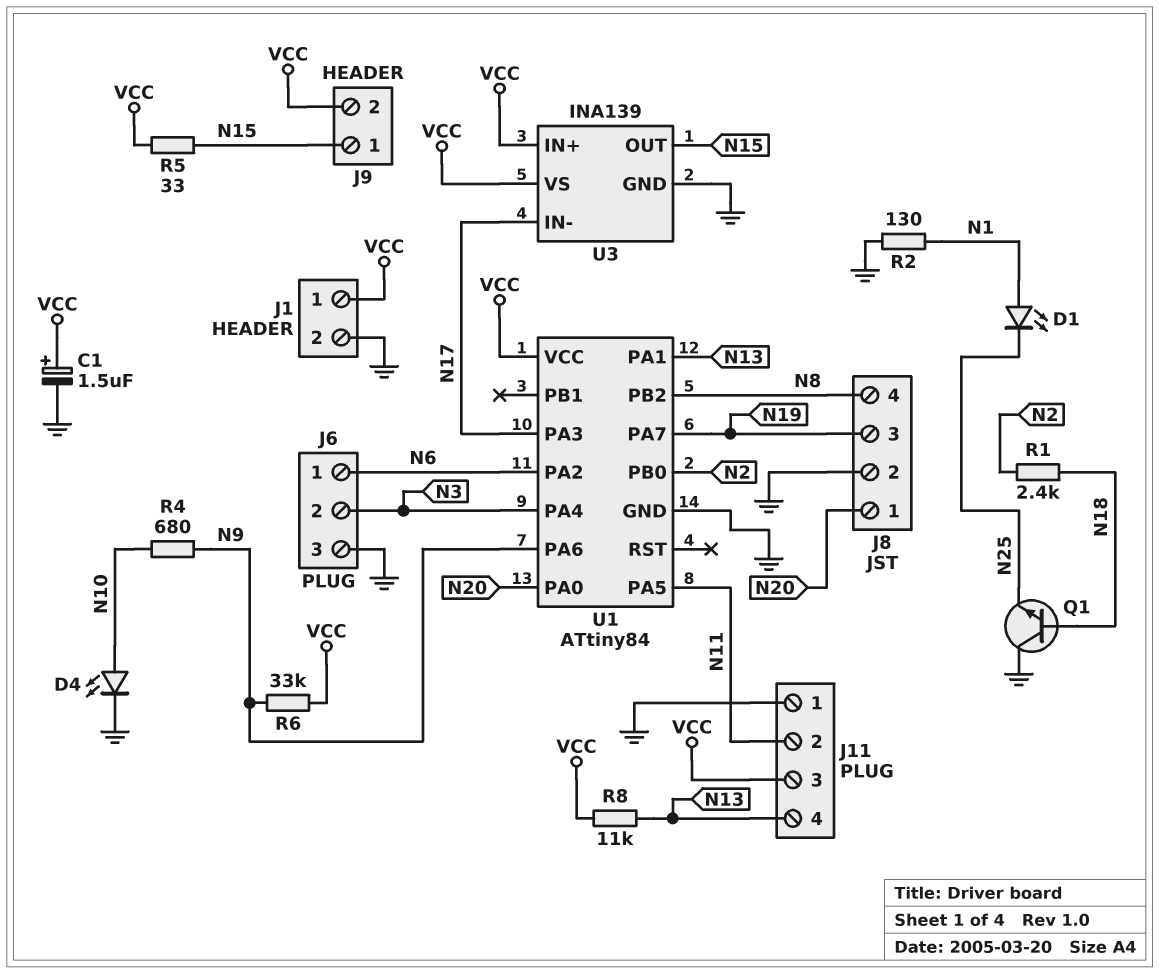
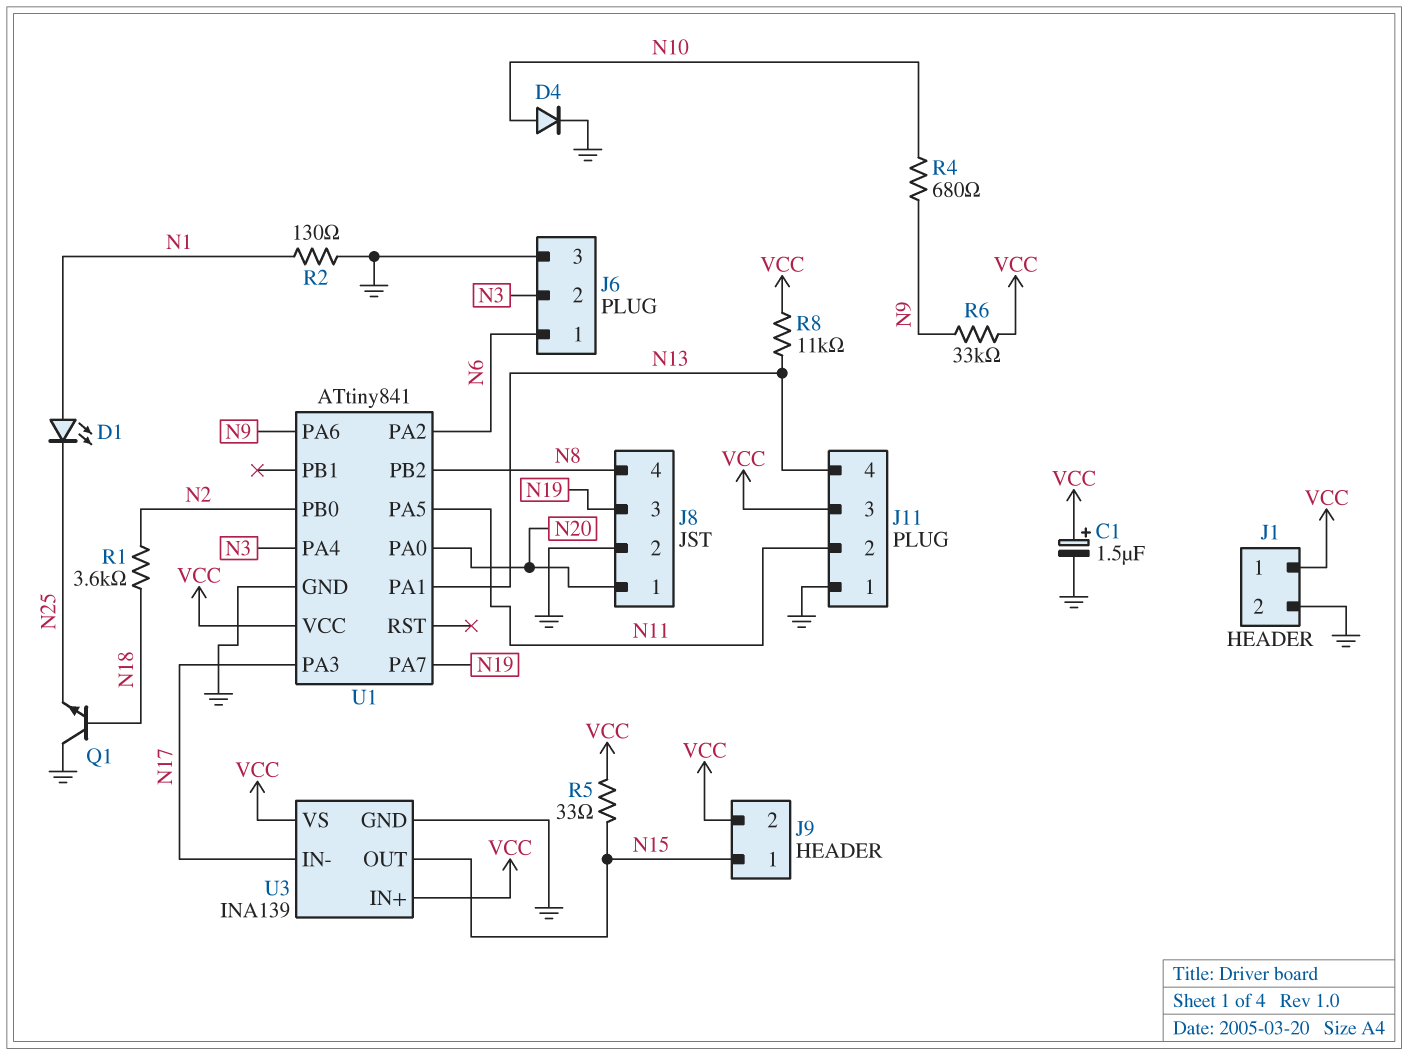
D4: LED (A N10, K GND) -> diode (A N10, K GND)
R1: 2.4k (N2, N18) -> 3.6k (N2, N18)
U1: ATtiny84 -> ATtiny841

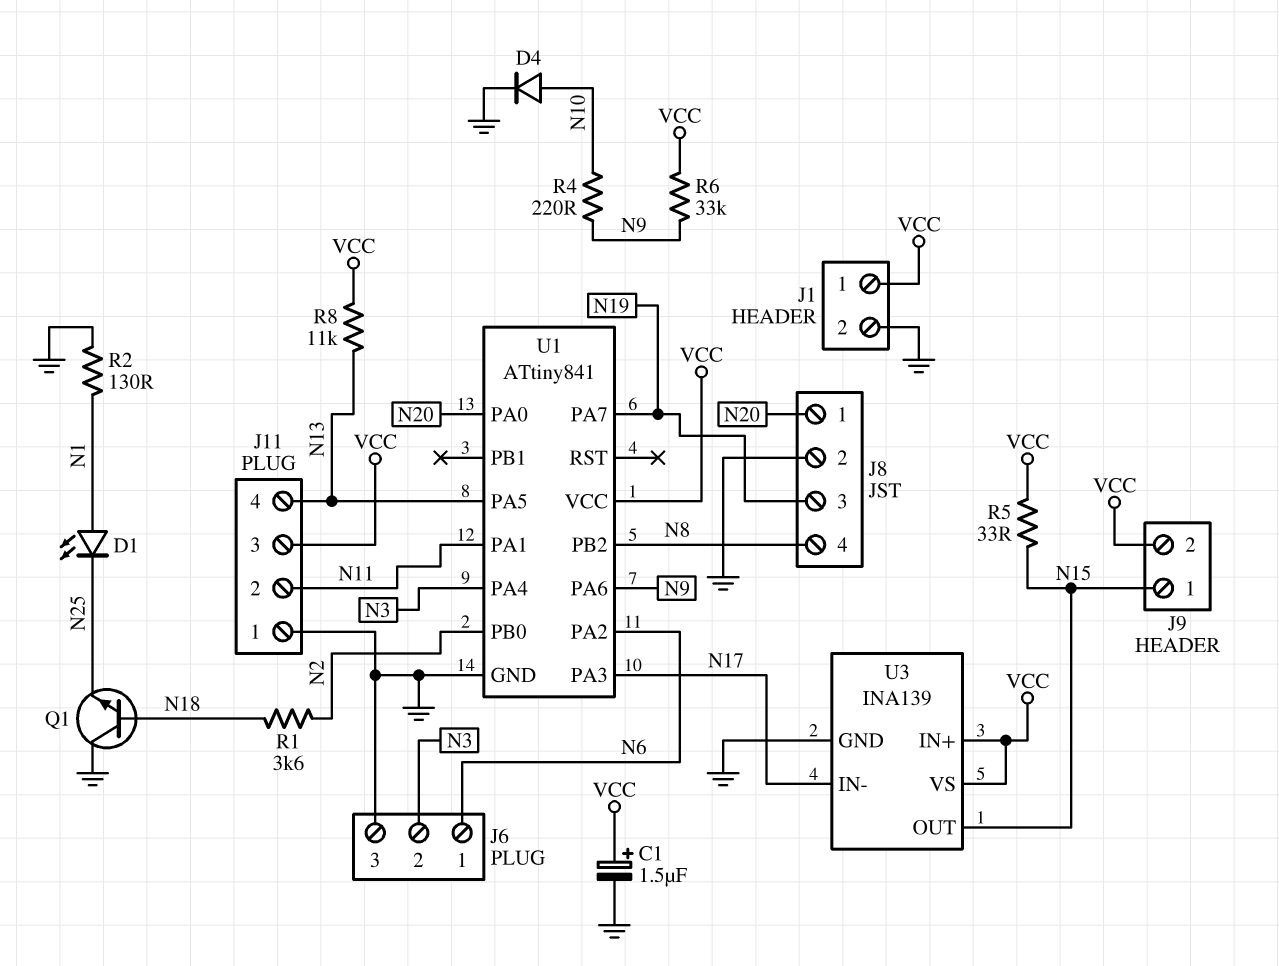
R4: 680 (N9, N10) -> 220 (N9, N10)
U1 pin PA1: N13 -> N11
U1 pin PA5: N11 -> N13

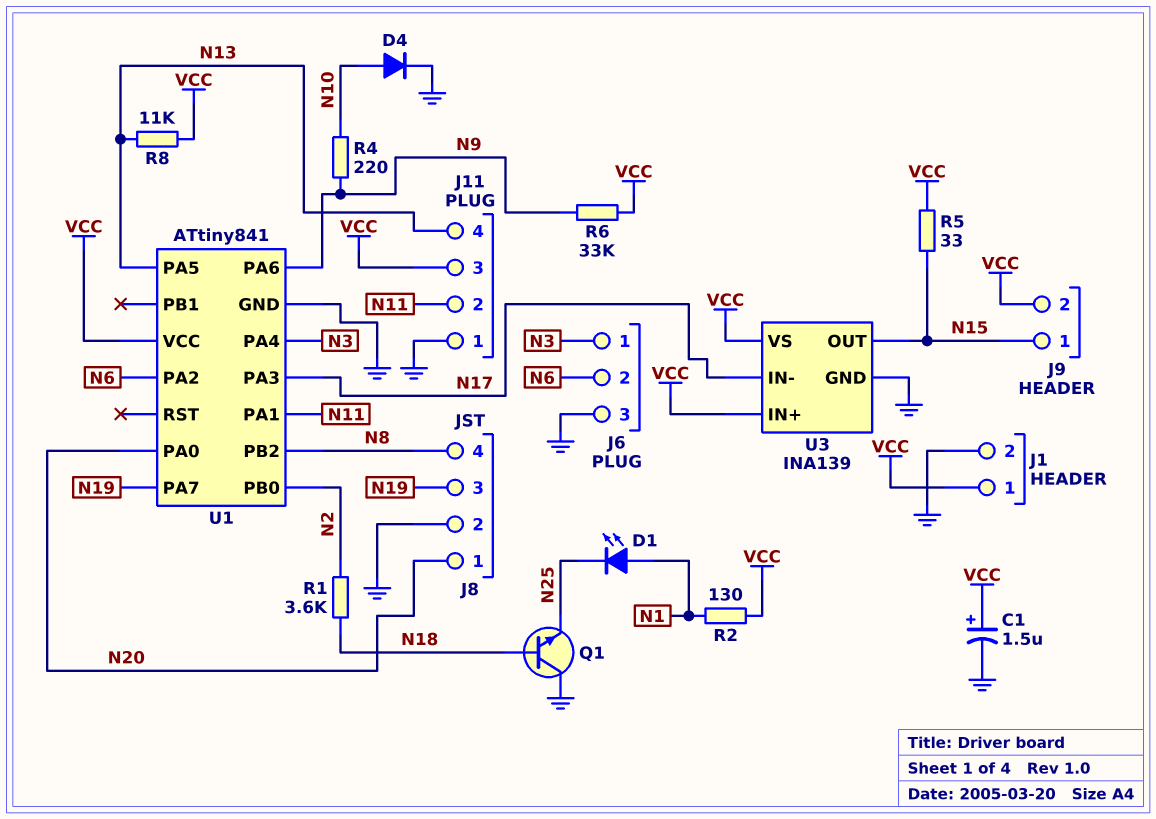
J6 pin 1: N6 -> N3
J6 pin 2: N3 -> N6
R2: 130 (GND, N1) -> 130 (N1, VCC)

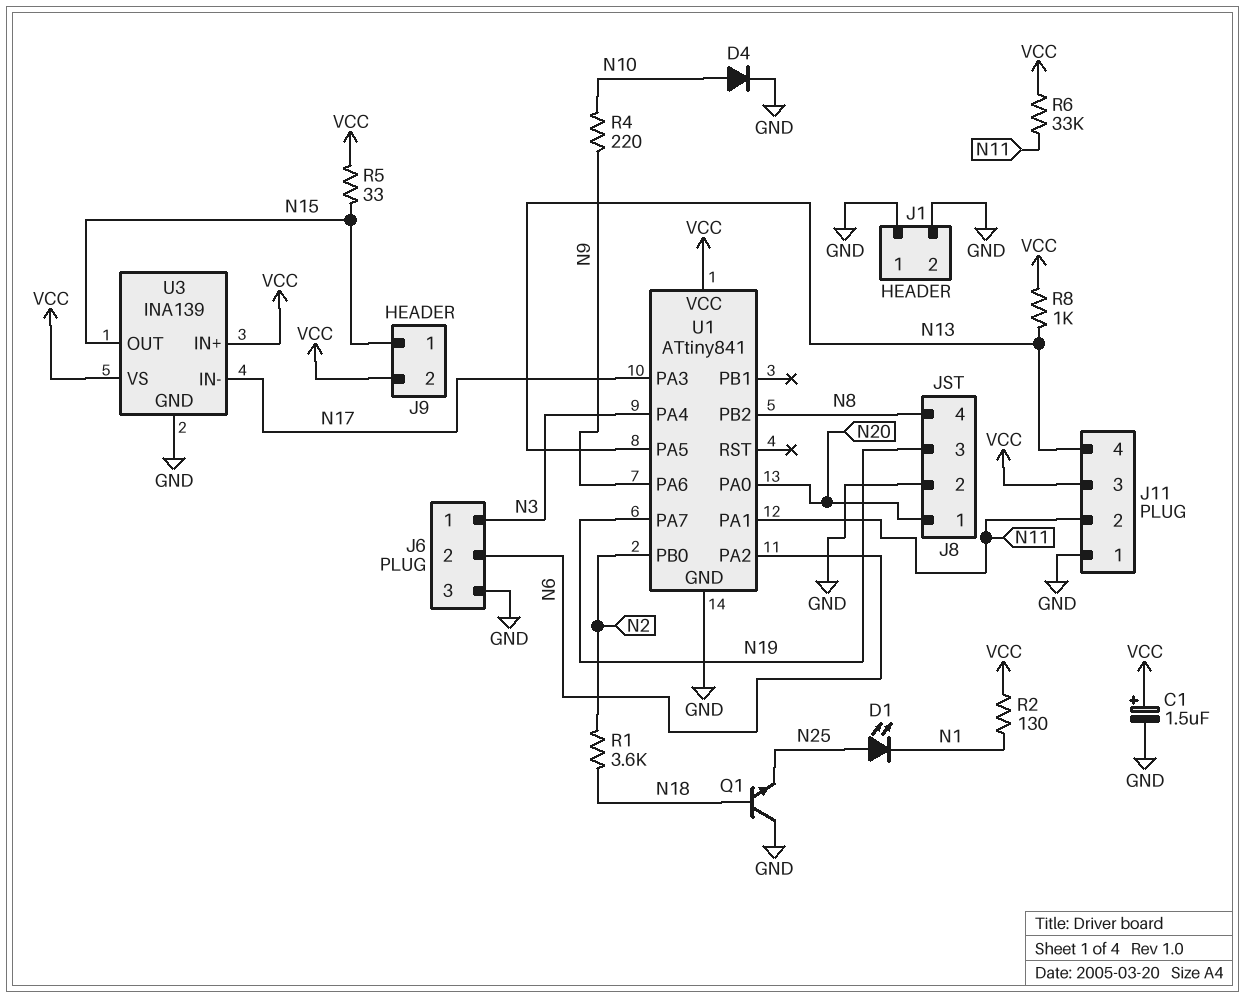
D1: LED (A N1, K N25) -> LED (A N25, K N1)
J1 pin 1: VCC -> GND
R6: 33k (N9, VCC) -> 33k (N11, VCC)
R8: 11k (N13, VCC) -> 1k (N13, VCC)

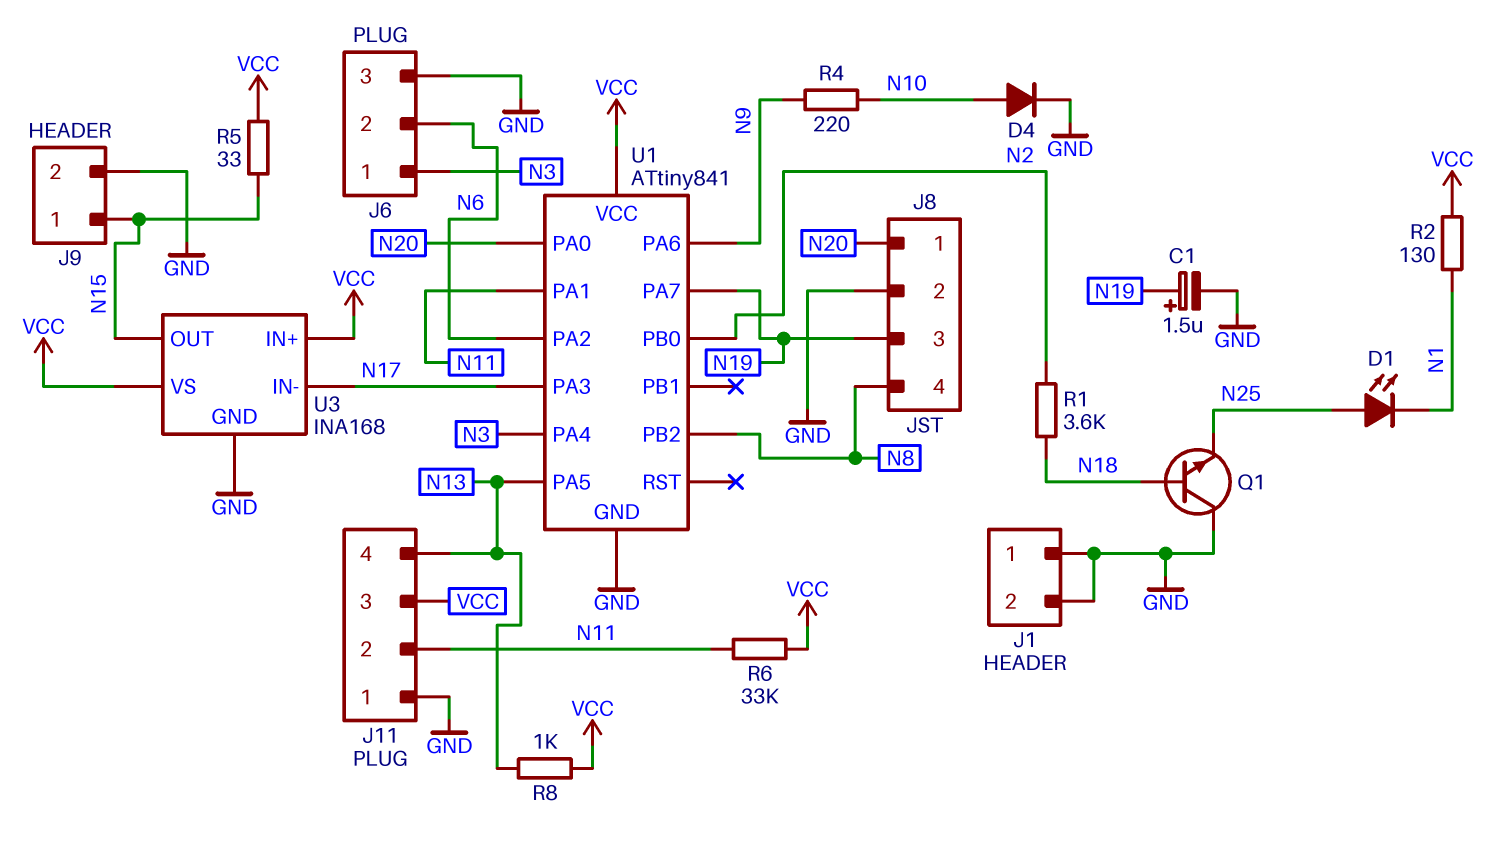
C1: 1.5uF (plus VCC, minus GND) -> 1.5uF (plus N19, minus GND)
J9 pin 2: VCC -> GND
U3: INA139 -> INA168

